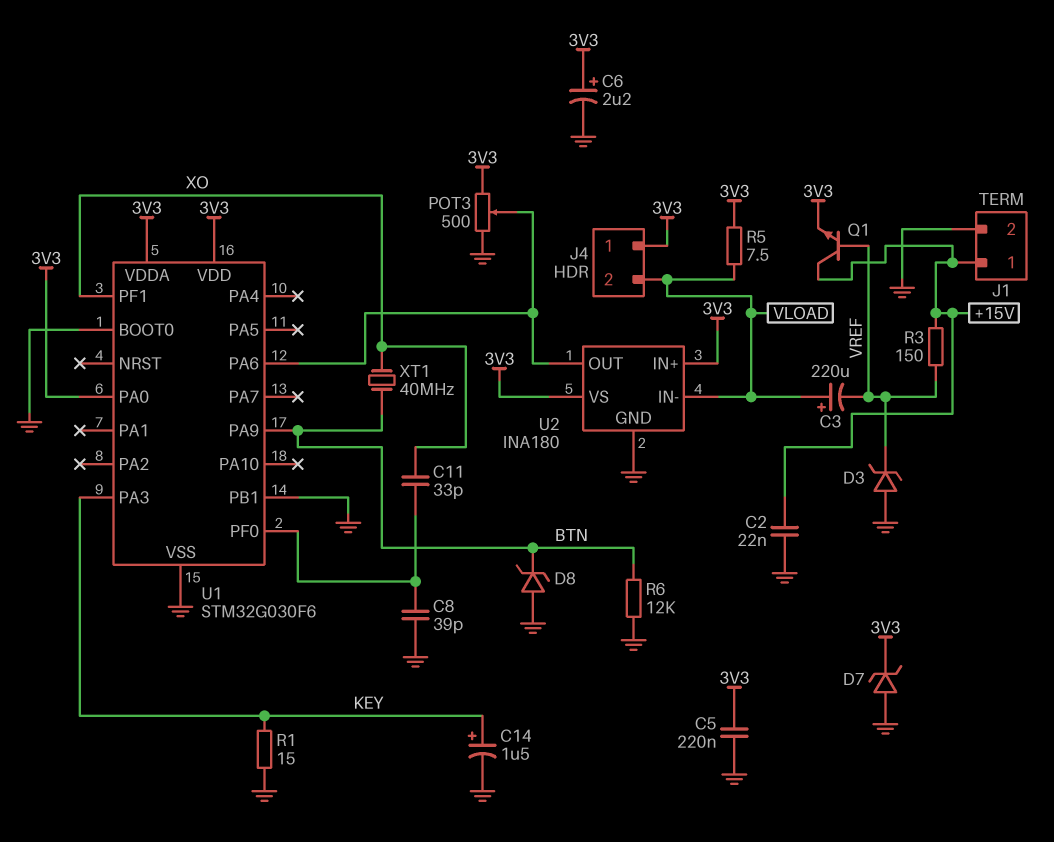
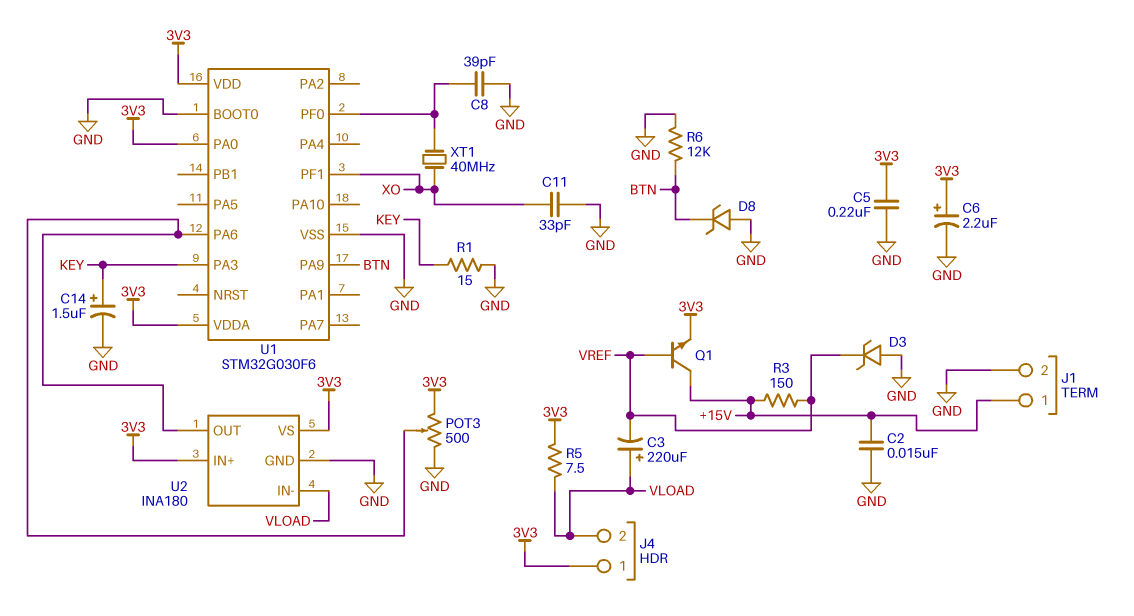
C2: 22nF (+15V, GND) -> 15nF (+15V, GND)
C11: 33pF (U1/PF0, XO) -> 33pF (GND, XO)
D7: zener (A GND, K 3V3) -> none
U1 pin PB1: GND -> none
XT1: 40MHz (BTN, XO) -> 40MHz (U1/PF0, XO)

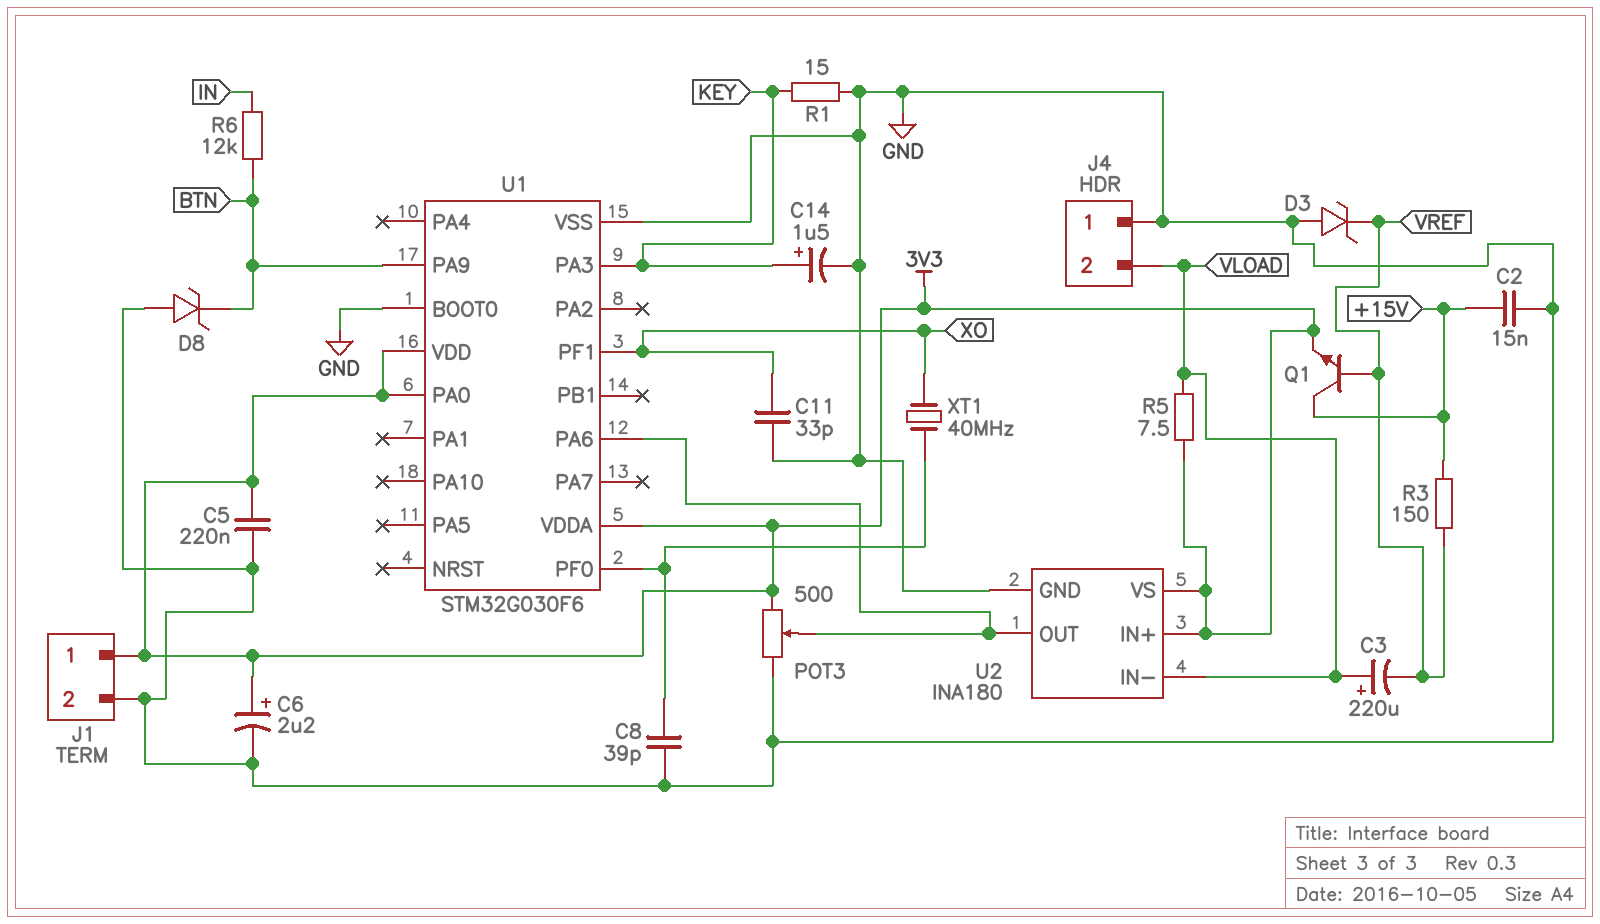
J1 pin 1: +15V -> 3V3
J4 pin 1: 3V3 -> GND
R6: 12k (BTN, GND) -> 12k (BTN, IN)

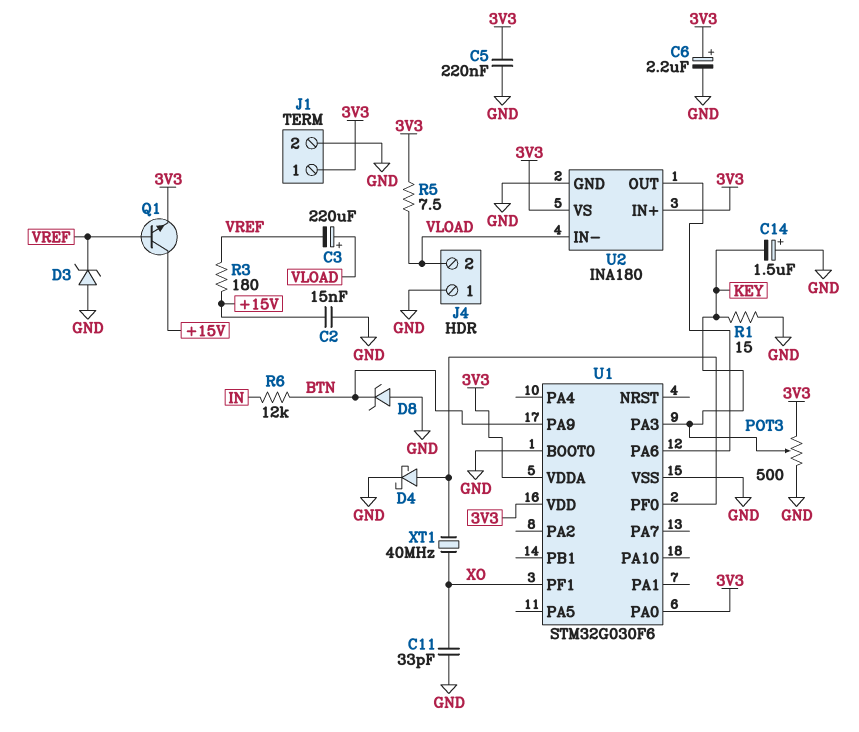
C8: 39pF (GND, U1/PF0) -> none
C14: 1.5uF (plus KEY, minus GND) -> 1.5uF (plus GND, minus KEY)
D4: none -> schottky (A U1/PF0, K GND)
POT3: 500 (3V3, GND, wiper U1/PA6) -> 500 (3V3, GND, wiper KEY)
R3: 150 (+15V, VREF) -> 180 (+15V, VREF)

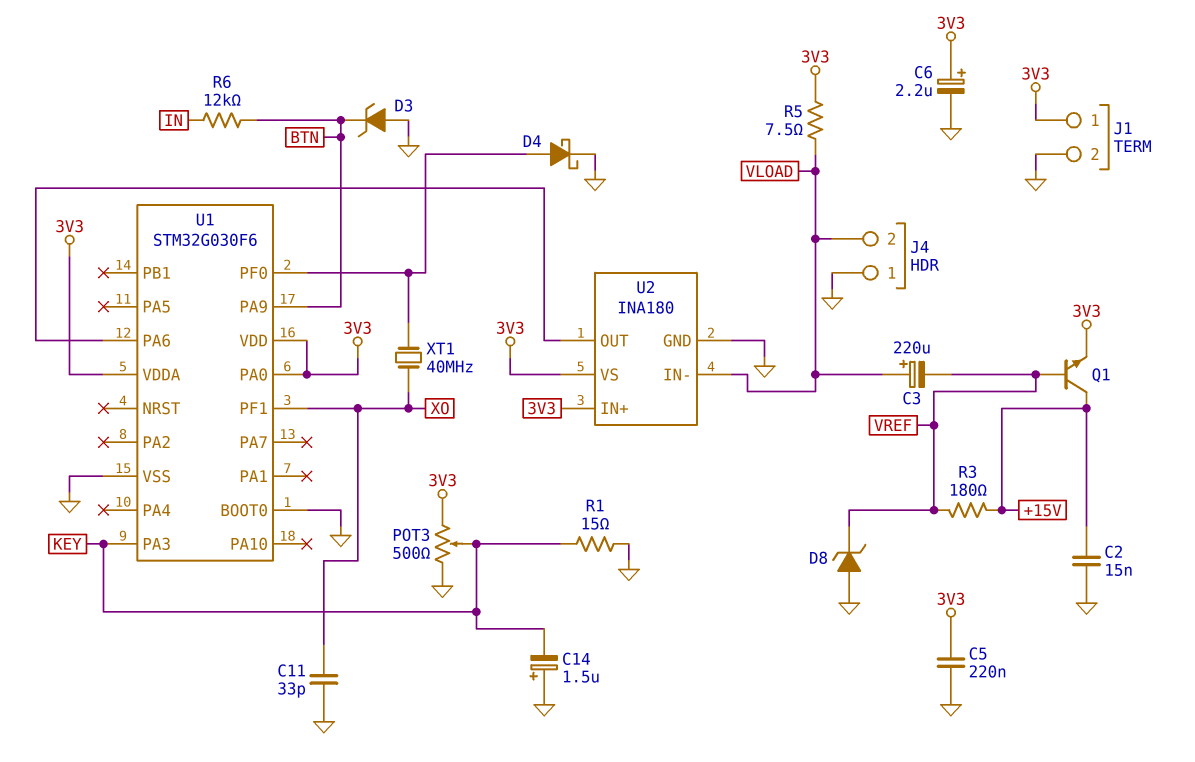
D3: zener (A GND, K VREF) -> zener (A GND, K BTN)
D8: zener (A GND, K BTN) -> zener (A GND, K VREF)

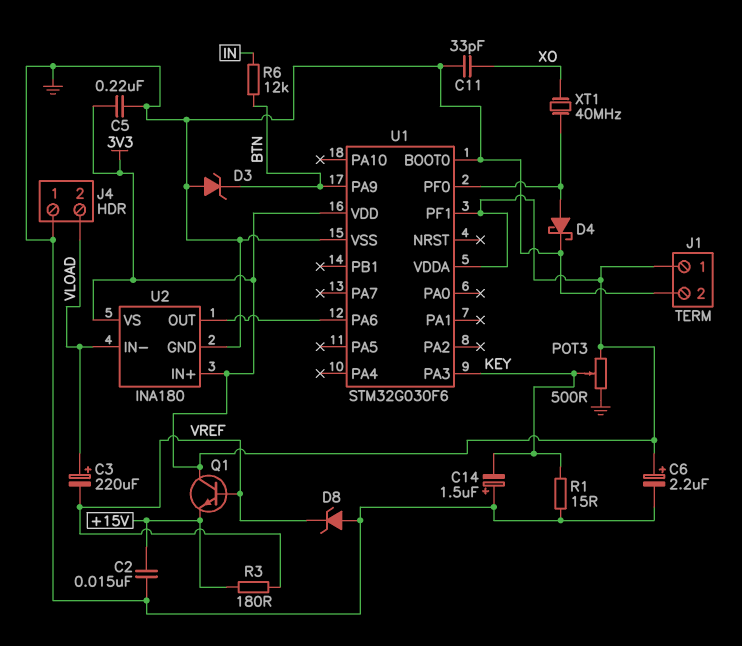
Q1: NPN (B VREF, C +15V, E 3V3) -> NPN (B VREF, C 3V3, E +15V)
R5: 7.5 (3V3, VLOAD) -> none
U1 pin PA0: 3V3 -> none
U1 pin PF1: XO -> 3V3

